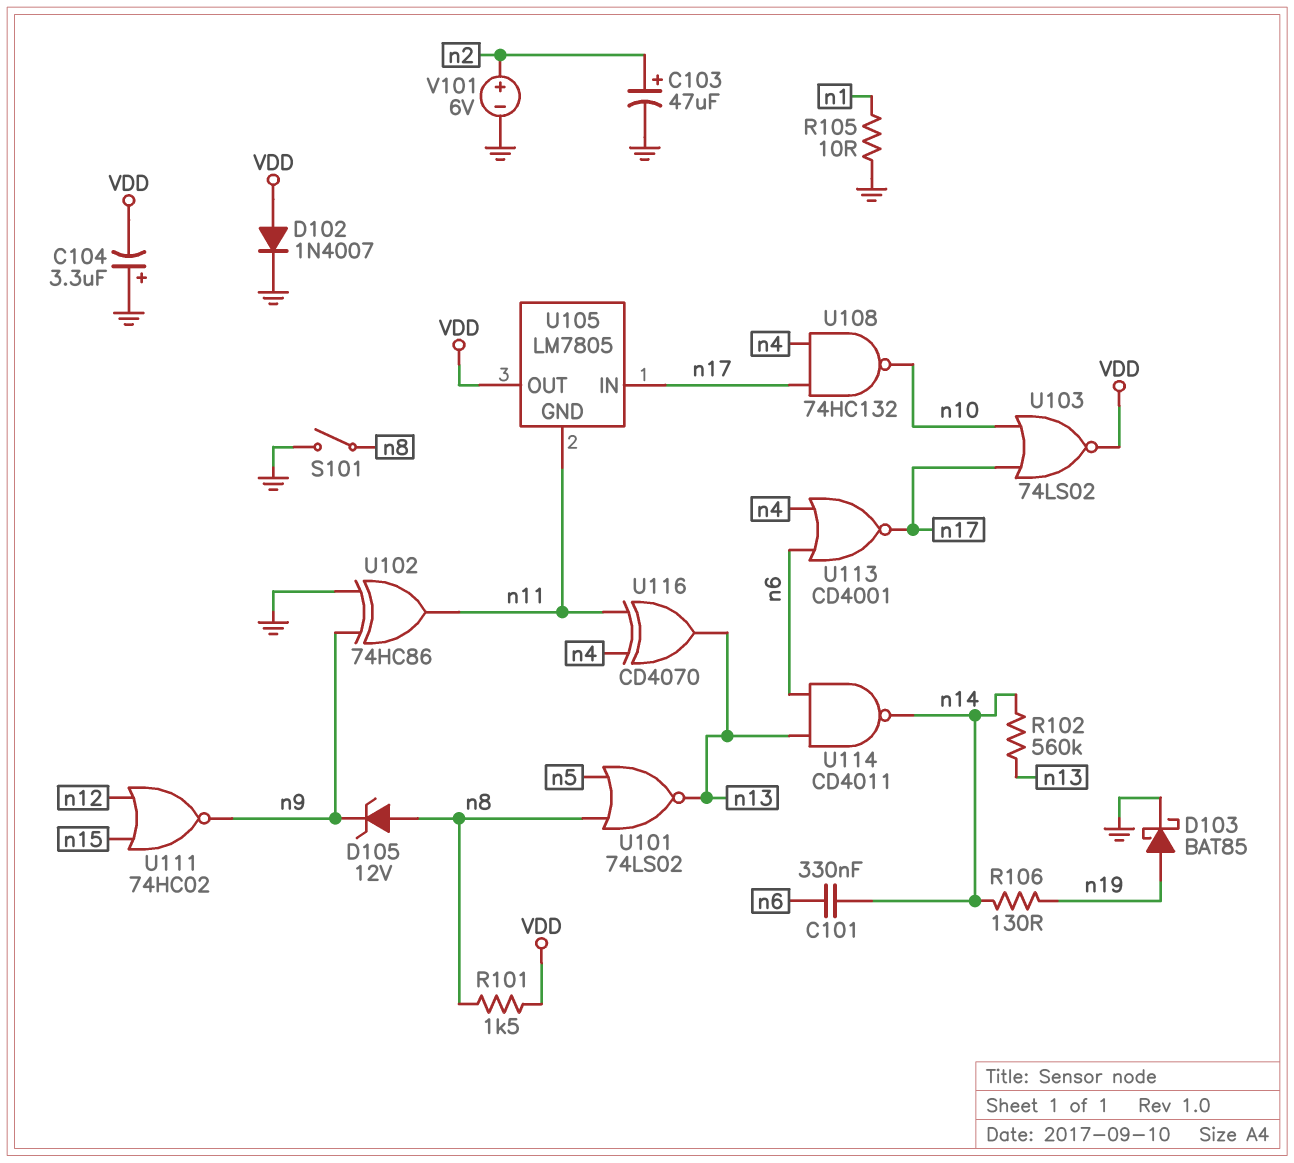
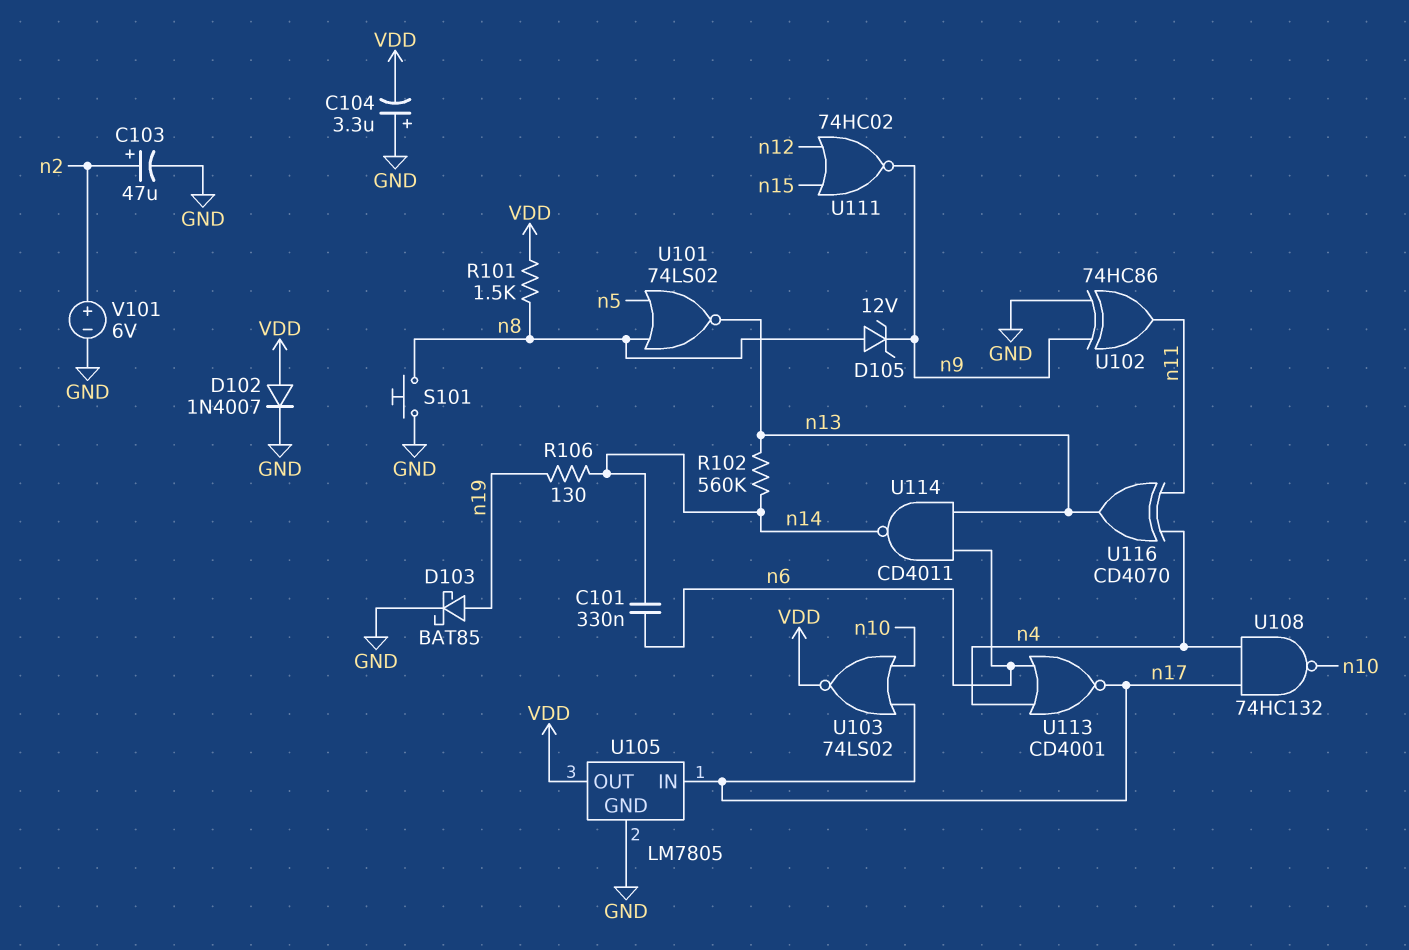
R105: 10 (GND, n1) -> none
S101: switch (GND, n8) -> button (GND, n8)
U105 pin GND: n11 -> GND

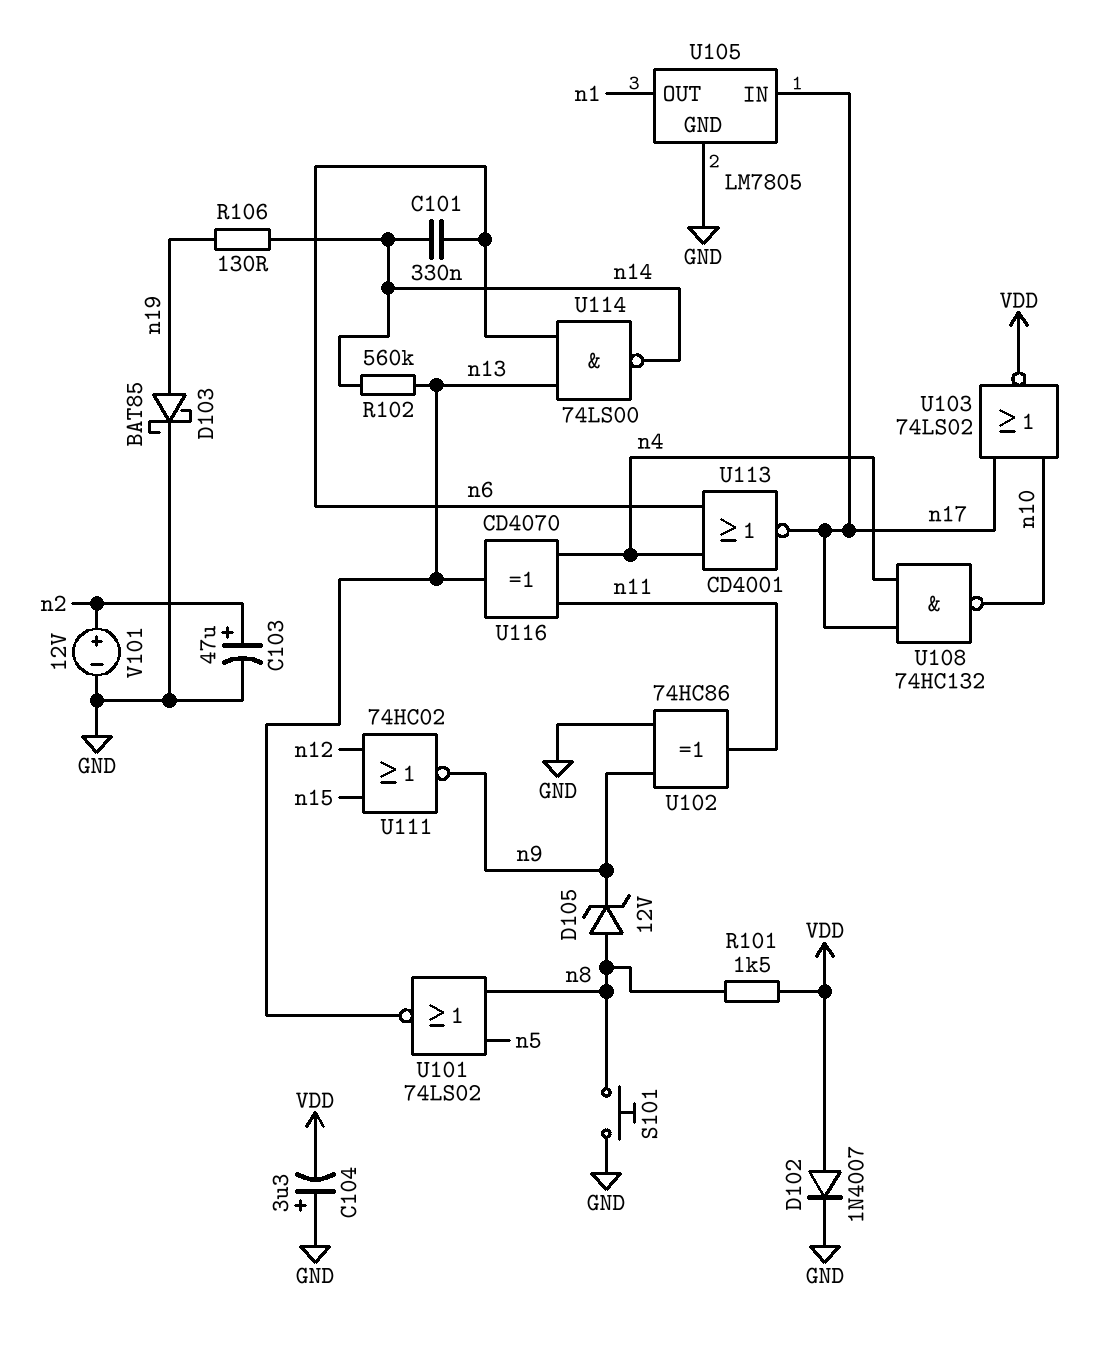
U105 pin OUT: VDD -> n1
U114: NAND CD4011 (in n6, in n13, out n14) -> NAND 74LS00 (in n6, in n13, out n14)
V101: 6V (plus n2, minus GND) -> 12V (plus n2, minus GND)

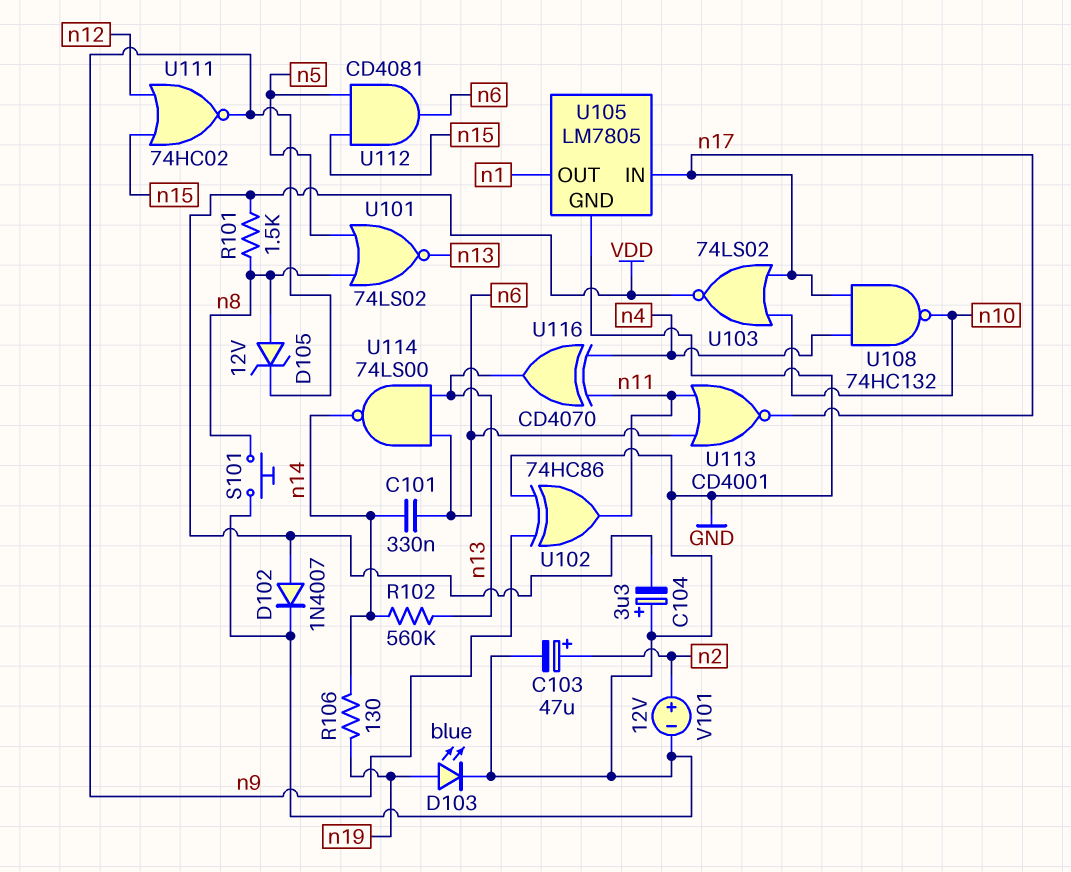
D103: schottky BAT85 (A n19, K GND) -> LED blue (A n19, K GND)
U112: none -> AND CD4081 (in n5, in n15, out n6)
U113: NOR CD4001 (in n4, in n6, out n17) -> NOR CD4001 (in n6, in n11, out n17)

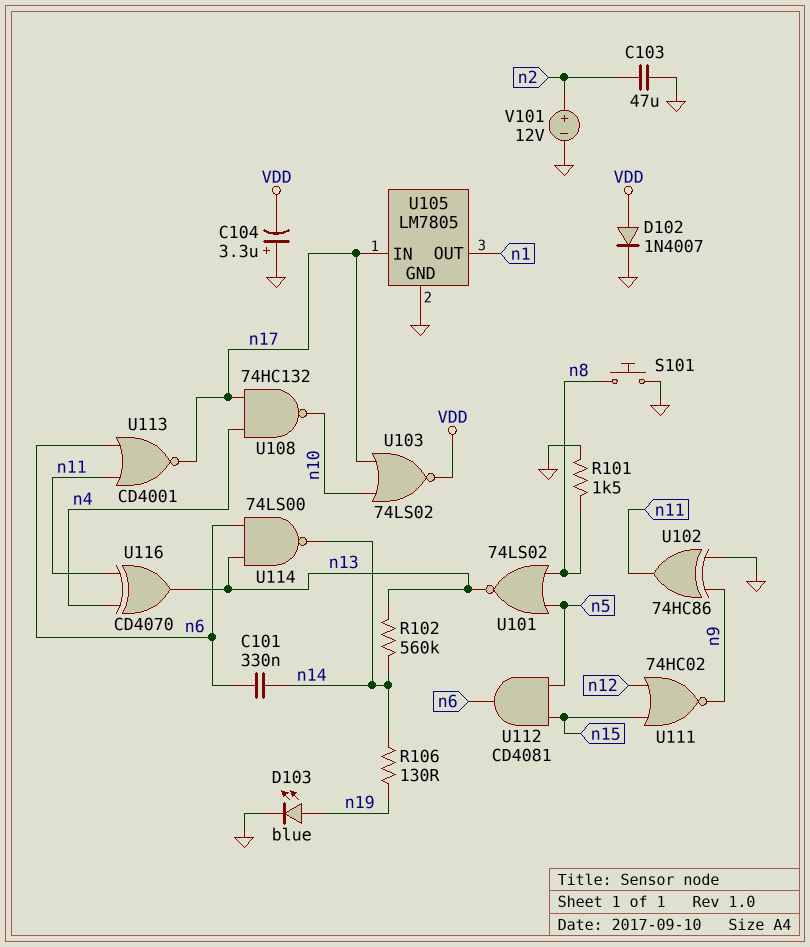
C103: 47uF (plus n2, minus GND) -> 47uF (GND, n2)
D105: zener 12V (A n8, K n9) -> none
R101: 1.5k (VDD, n8) -> 1.5k (GND, n8)

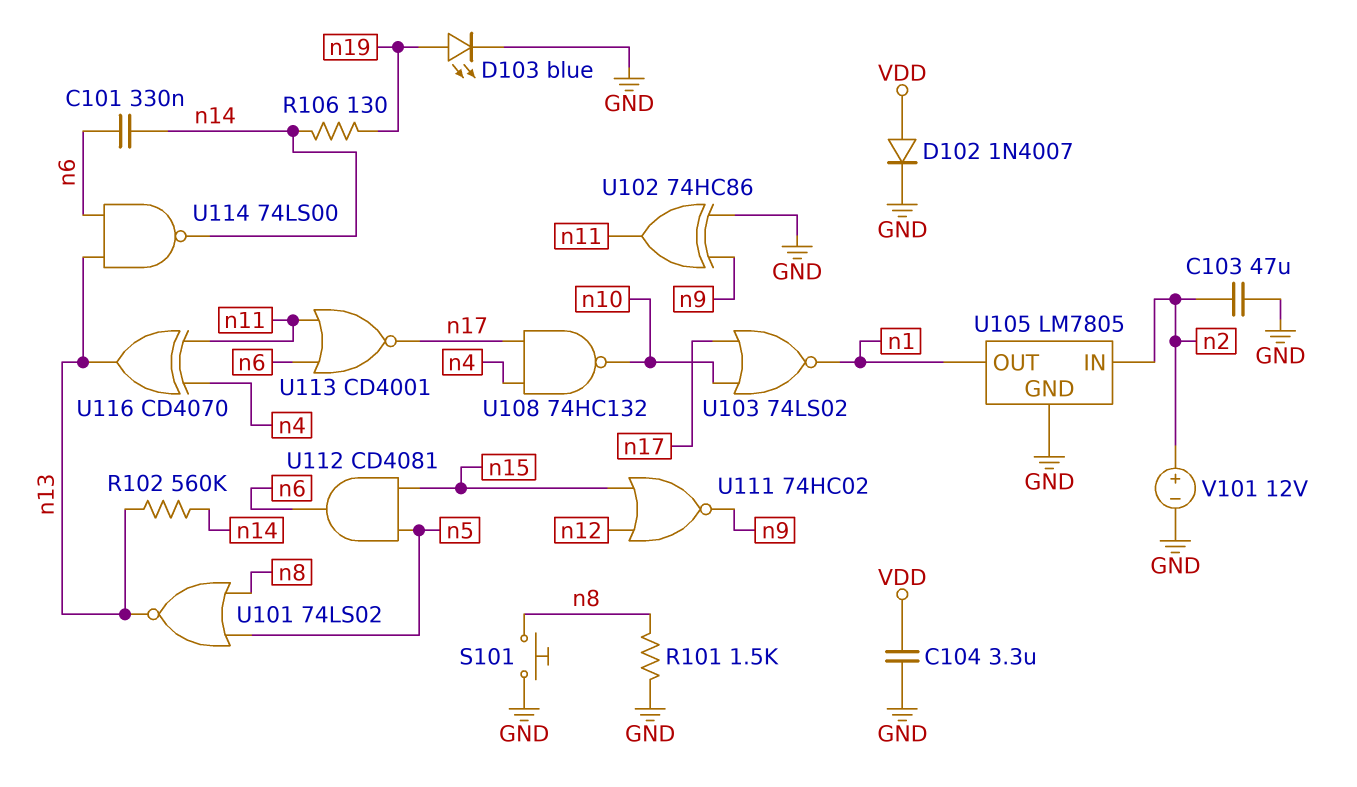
C104: 3.3uF (plus GND, minus VDD) -> 3.3uF (GND, VDD)
U103: NOR 74LS02 (in n10, in n17, out VDD) -> NOR 74LS02 (in n10, in n17, out n1)
U105 pin IN: n17 -> n2

